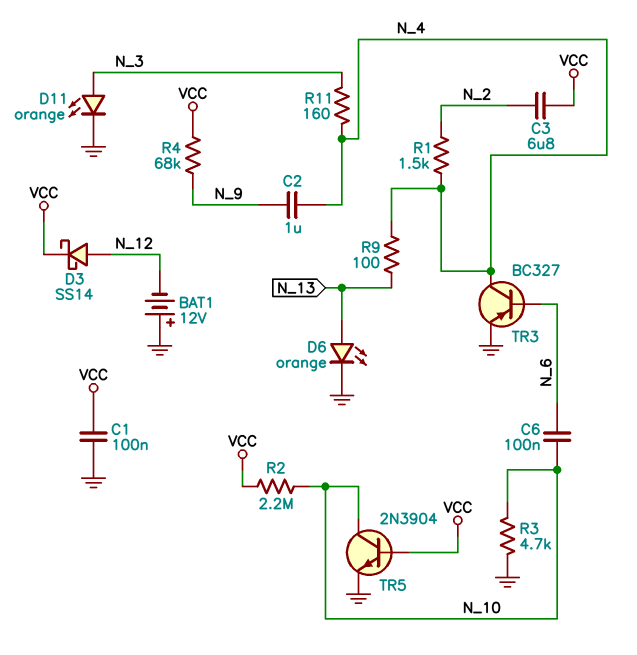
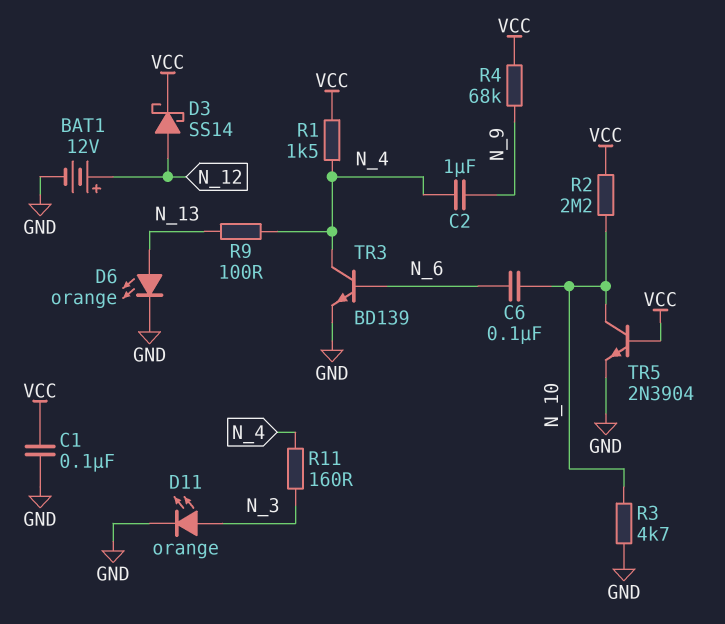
BAT1: 12V (plus GND, minus N_12) -> 12V (plus N_12, minus GND)
C3: 6.8uF (N_2, VCC) -> none
R1: 1.5k (N_2, N_4) -> 1.5k (N_4, VCC)
TR3: PNP BC327 (B N_6, C N_4, E GND) -> NPN BD139 (B N_6, C N_4, E GND)

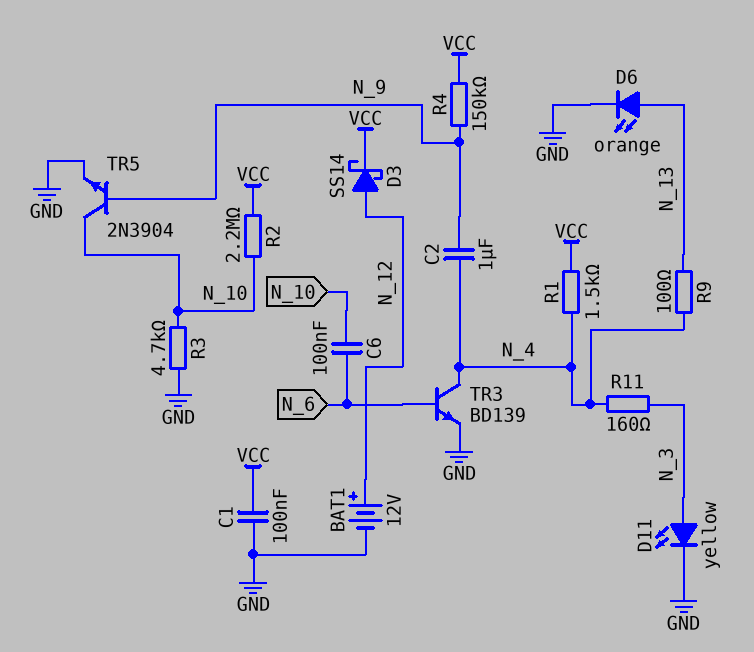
D11: LED orange (A N_3, K GND) -> LED yellow (A N_3, K GND)
R4: 68k (N_9, VCC) -> 150k (N_9, VCC)
TR5: NPN 2N3904 (B VCC, C N_10, E GND) -> NPN 2N3904 (B N_9, C N_10, E GND)

